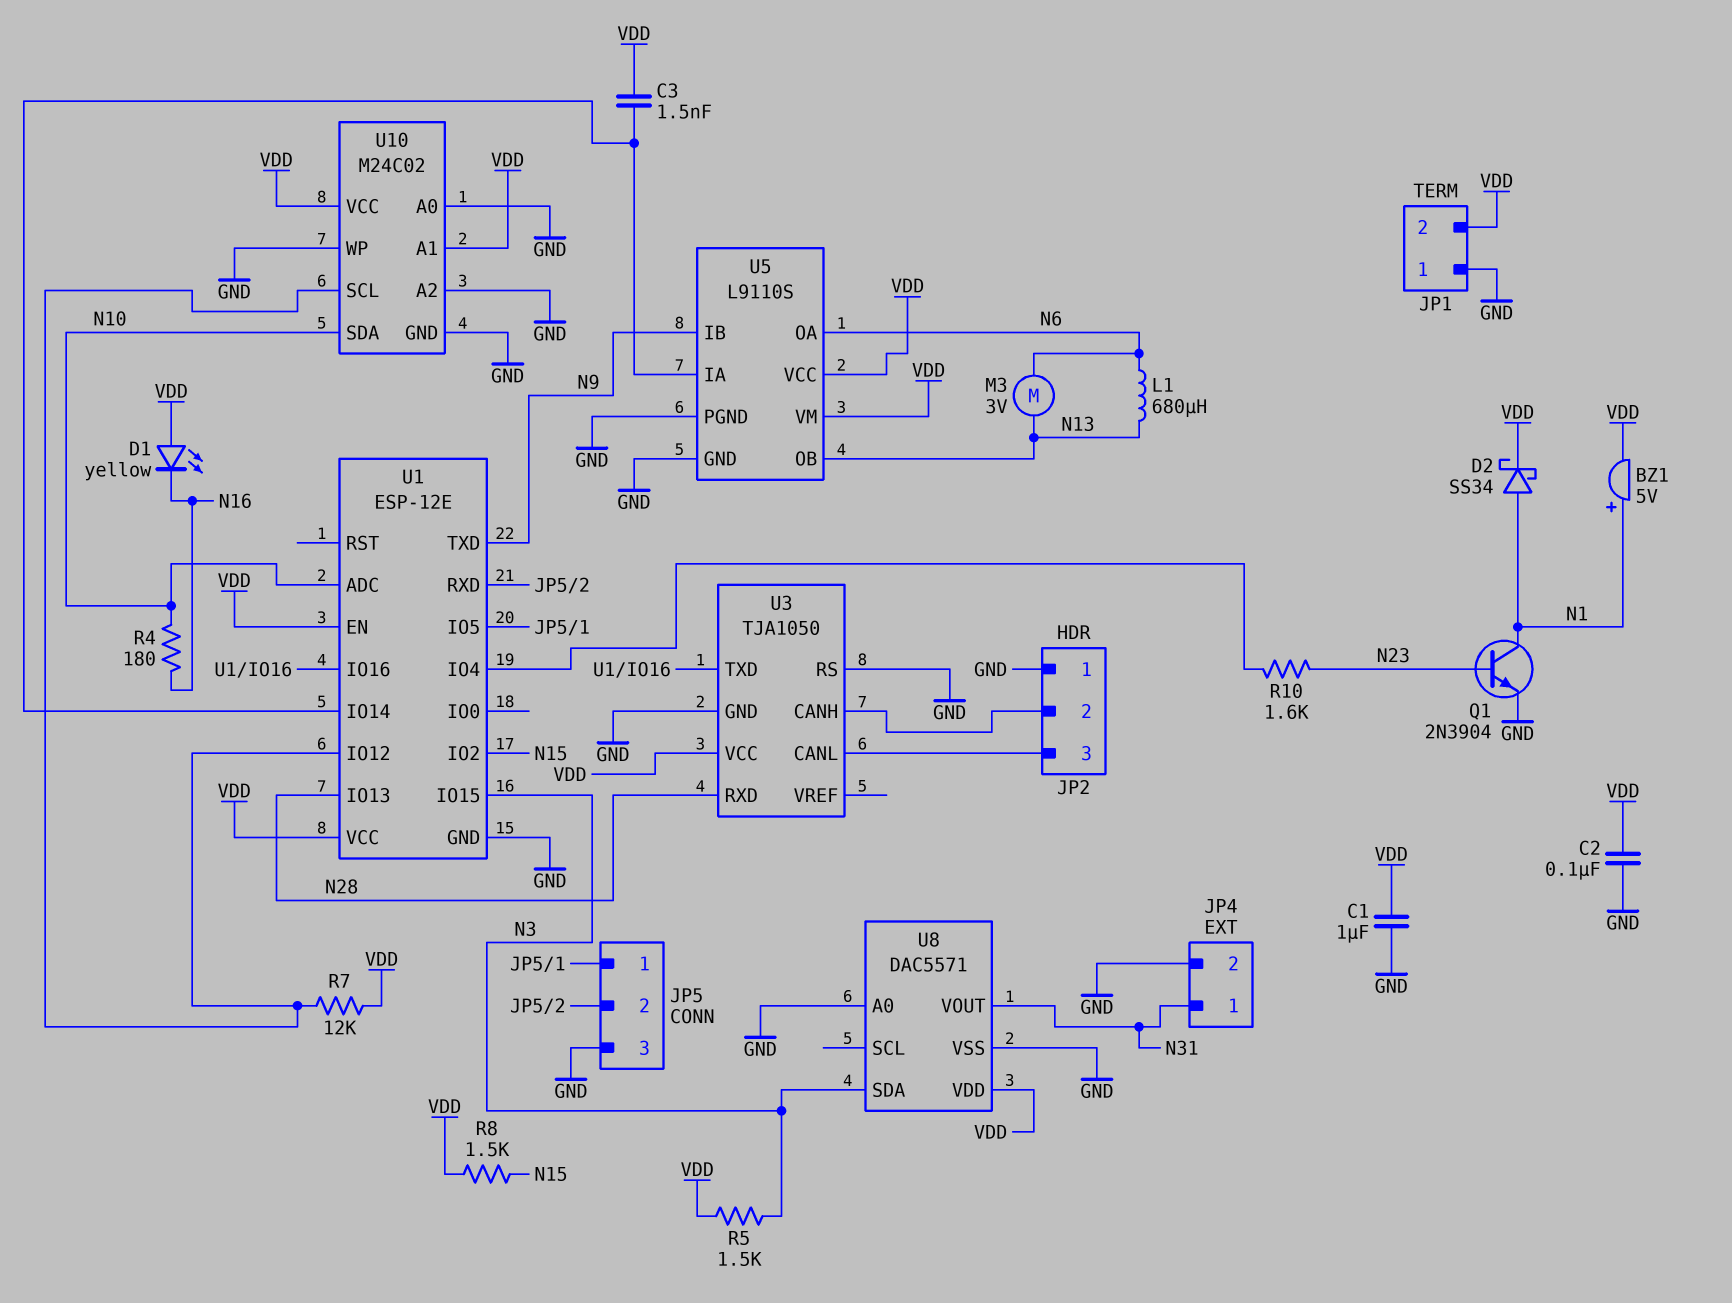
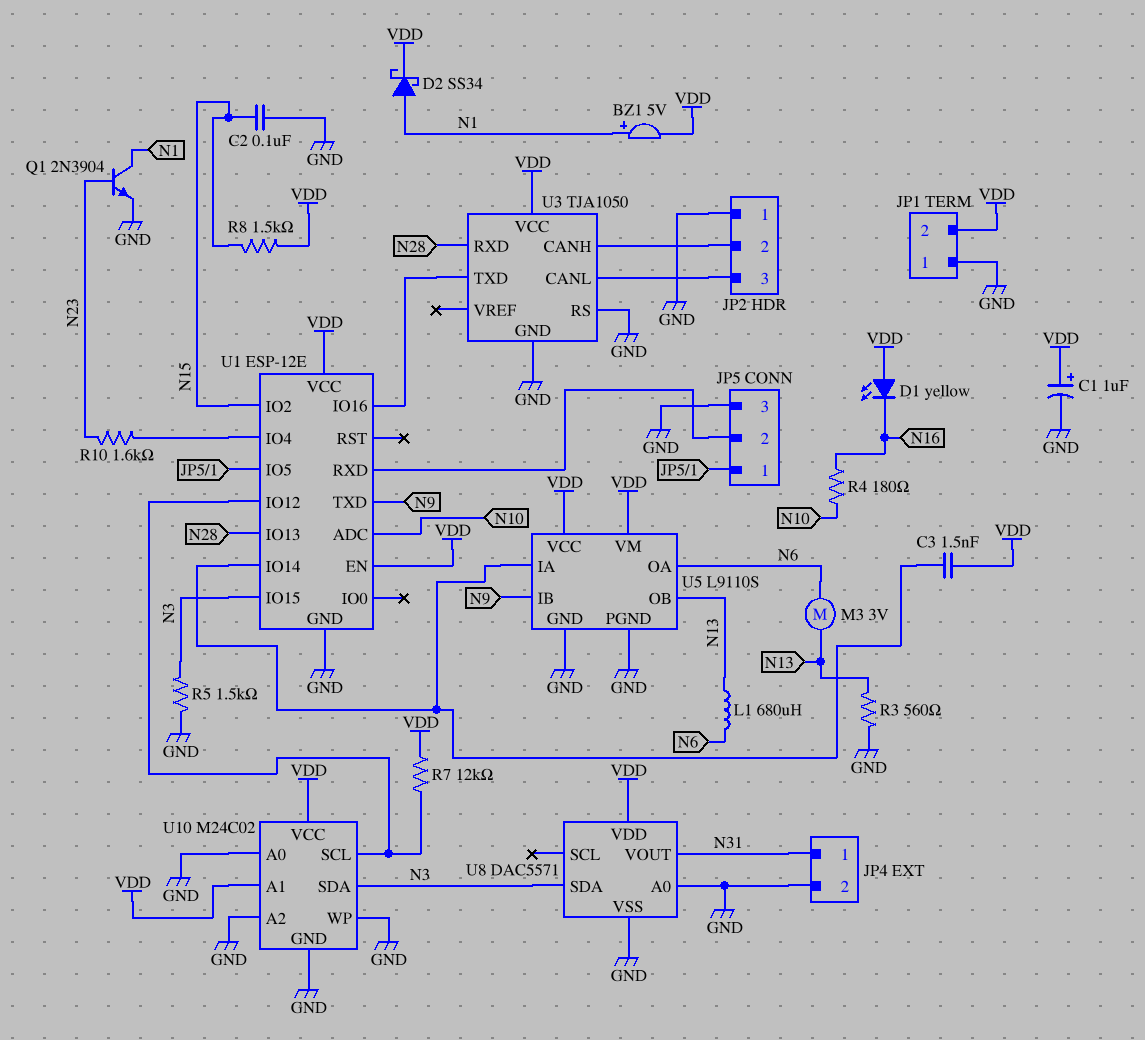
C1: 1uF (GND, VDD) -> 1uF (plus VDD, minus GND)
C2: 100nF (GND, VDD) -> 100nF (GND, N15)
R3: none -> 560 (GND, N13)
R5: 1.5k (N3, VDD) -> 1.5k (GND, N3)
U10 pin SDA: N10 -> N3

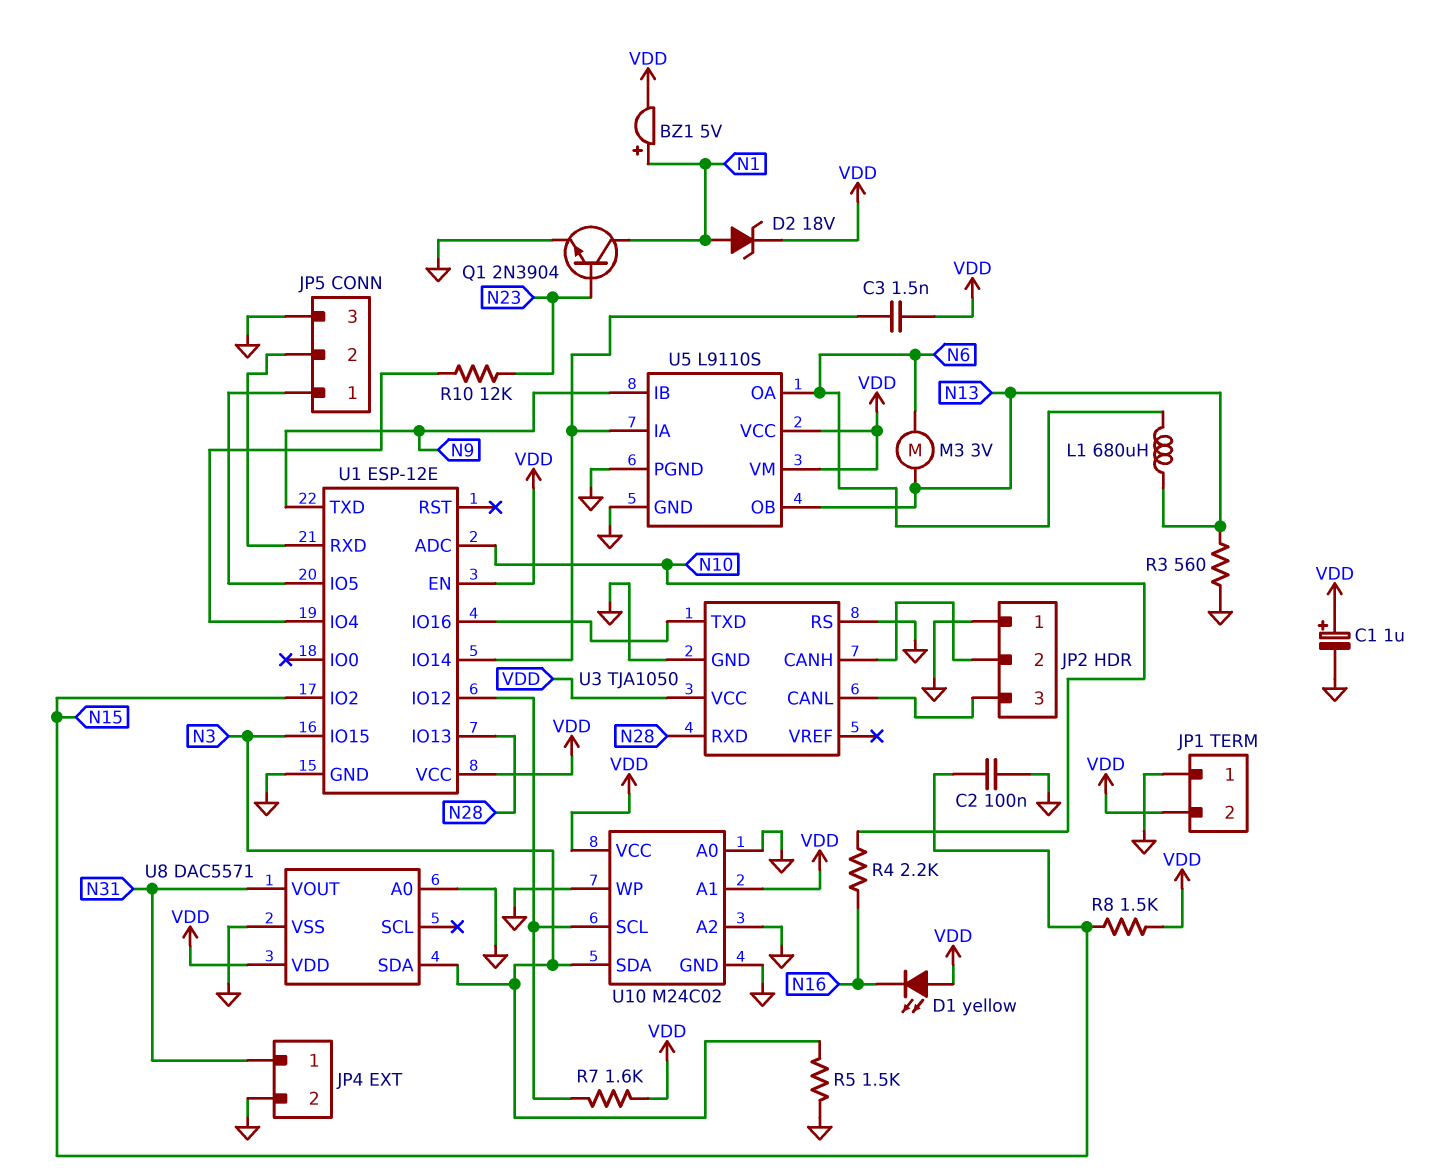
D2: schottky SS34 (A N1, K VDD) -> zener 18V (A N1, K VDD)
R4: 180 (N10, N16) -> 2.2k (N10, N16)
R7: 12k (U1/IO12, VDD) -> 1.6k (U1/IO12, VDD)
R10: 1.6k (N23, U1/IO4) -> 12k (N23, U1/IO4)

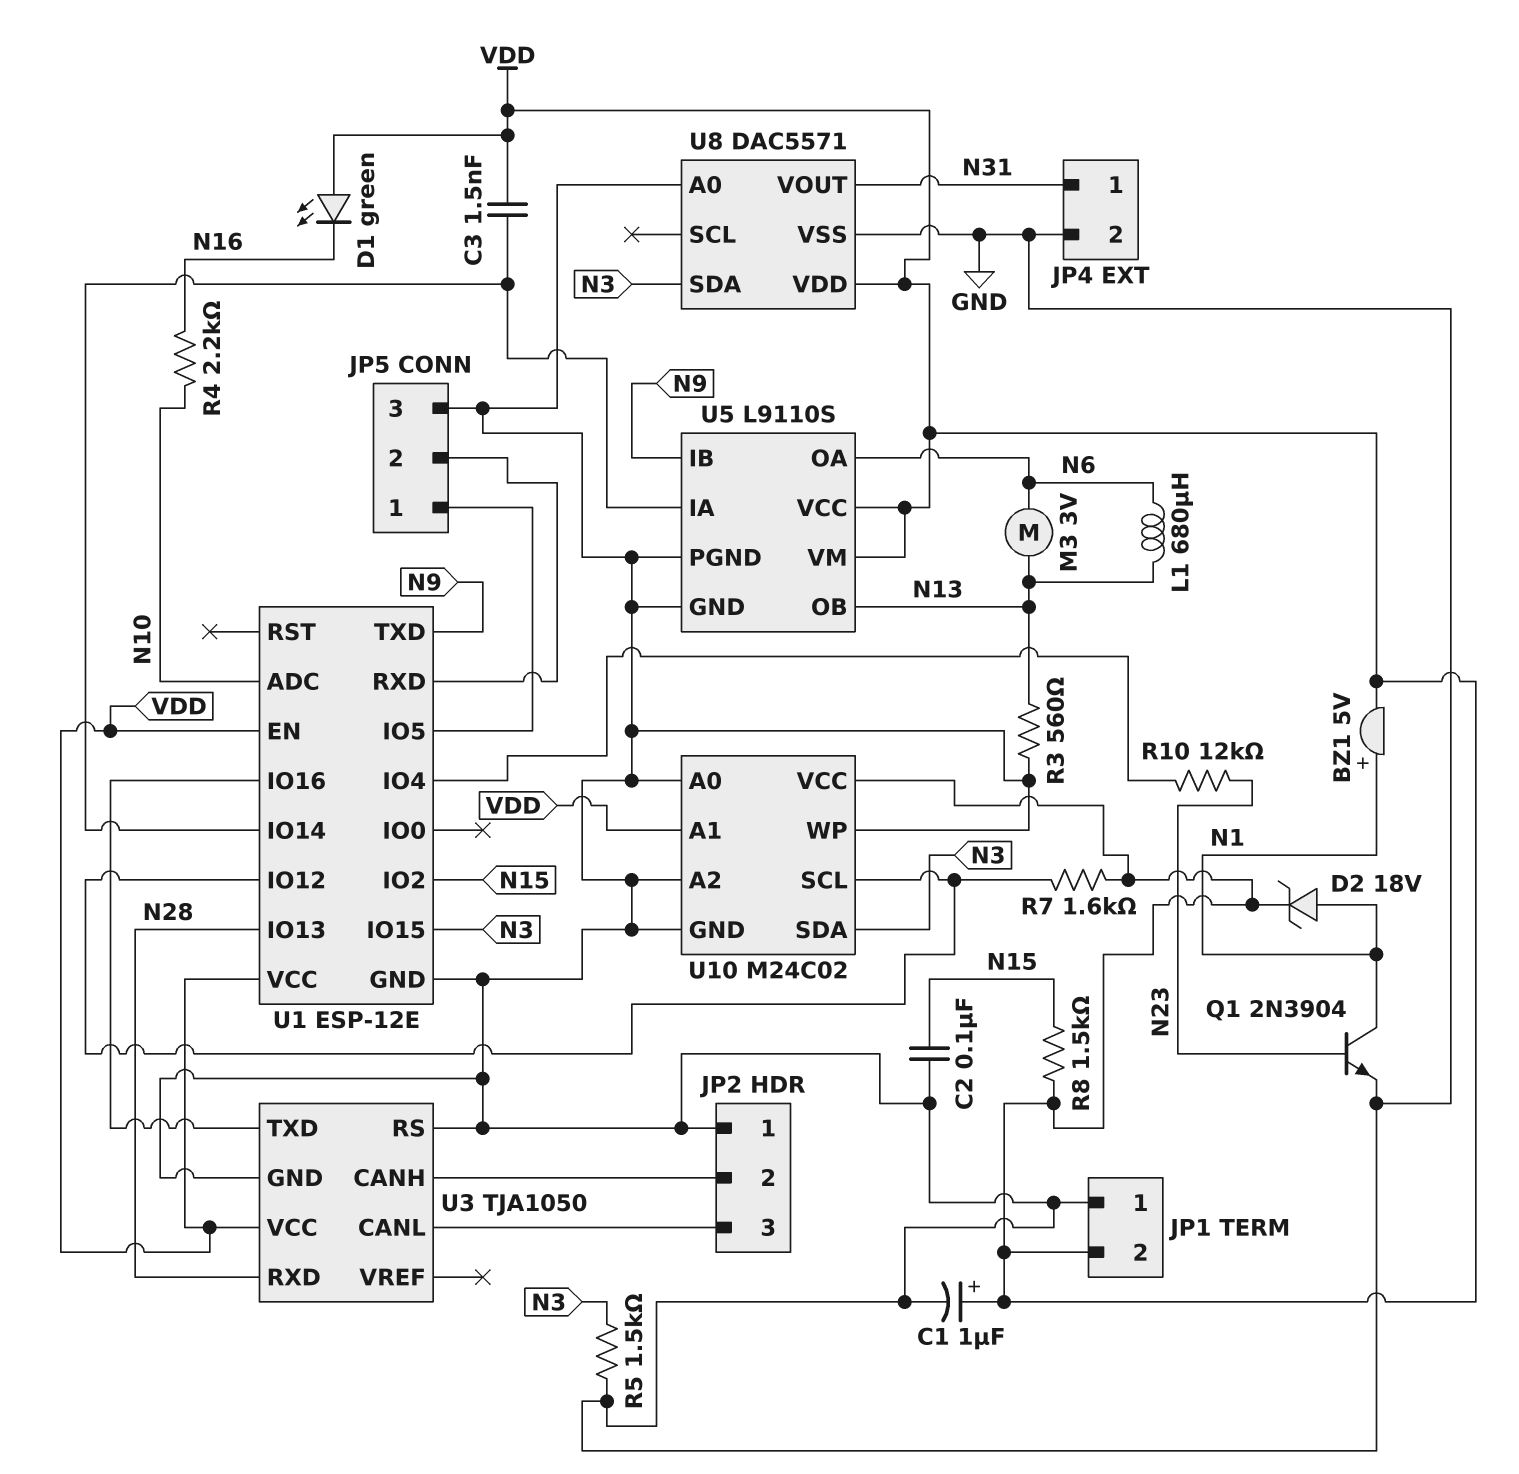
D1: LED yellow (A VDD, K N16) -> LED green (A VDD, K N16)

